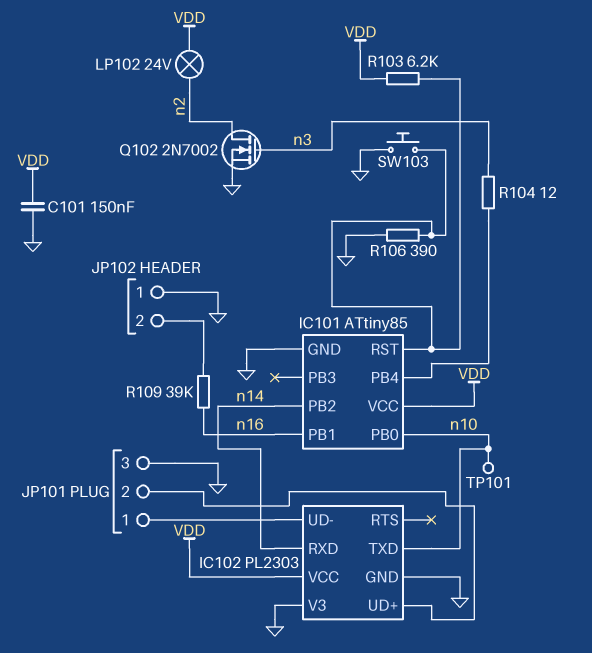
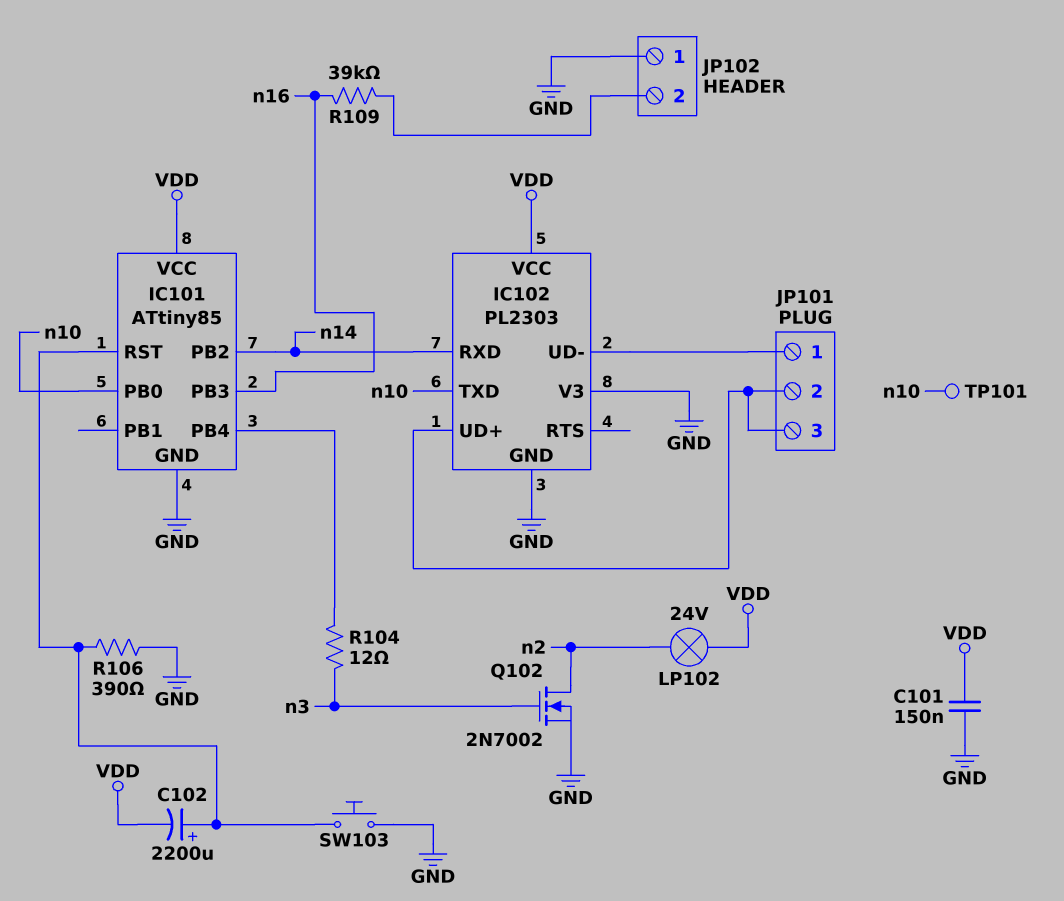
C102: none -> 2200uF (plus IC101/RST, minus VDD)
IC101 pin PB1: n16 -> none
IC101 pin PB3: none -> n16
JP101 pin 3: GND -> IC102/UD+
R103: 6.2k (IC101/RST, VDD) -> none

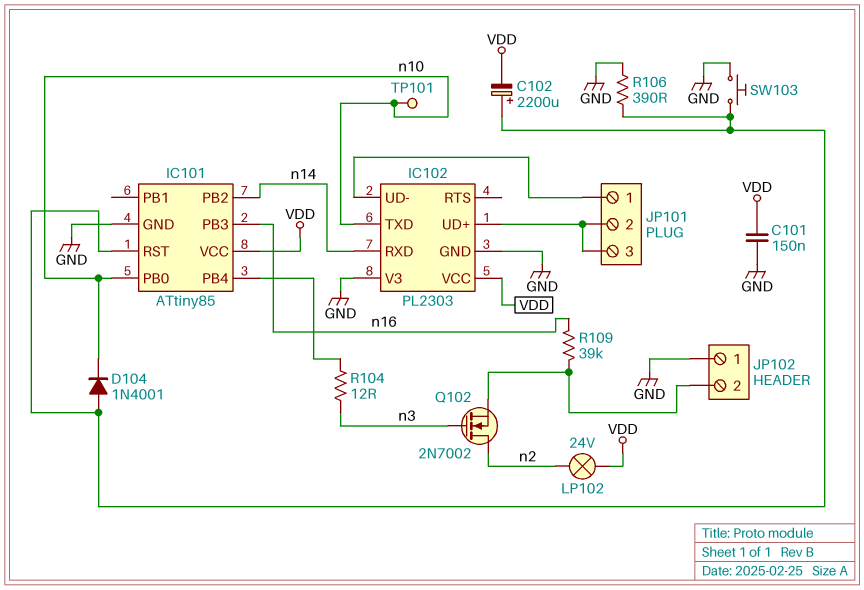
D104: none -> diode 1N4001 (A IC101/RST, K n10)
Q102: NMOS 2N7002 (G n3, D n2, S GND) -> NMOS 2N7002 (G n3, D n2, S JP102/2)

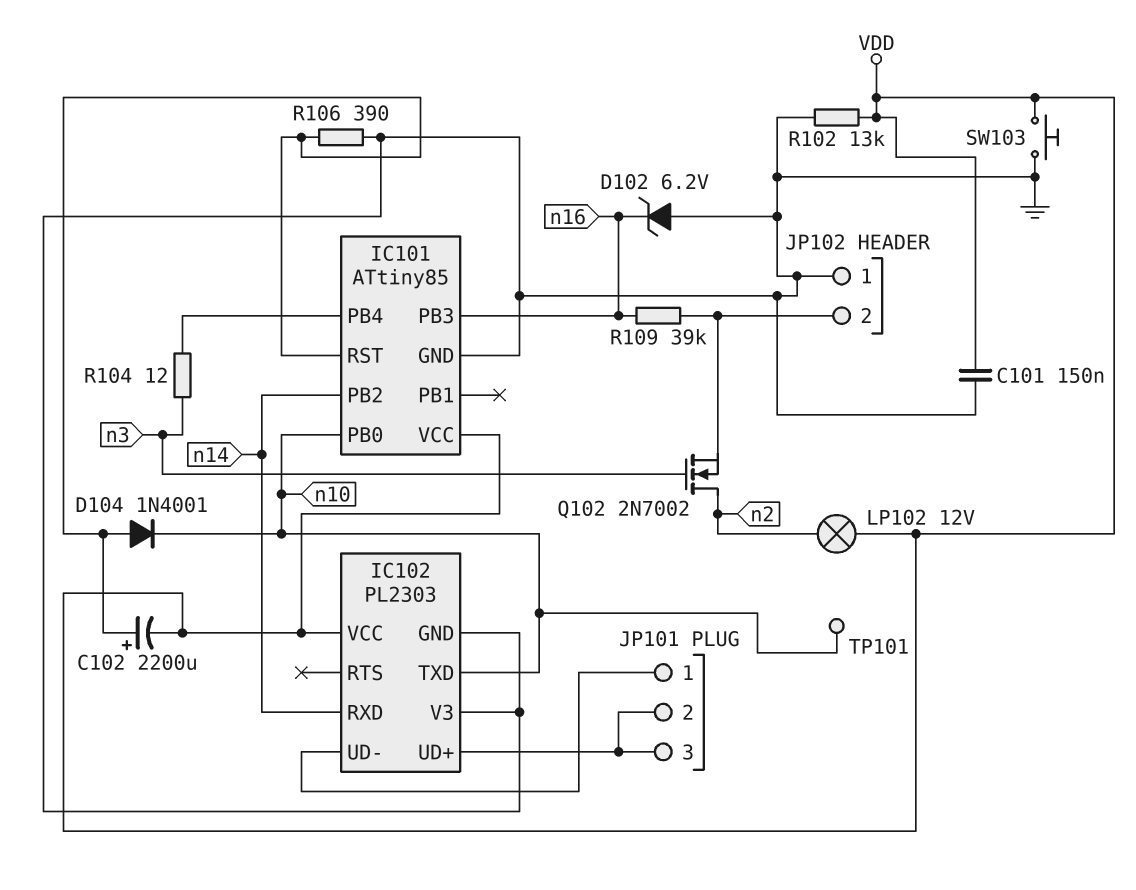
D102: none -> zener 6.2V (A GND, K n16)
LP102: lamp 24V (VDD, n2) -> lamp 12V (VDD, n2)
R102: none -> 13k (GND, VDD)
SW103: button (GND, IC101/RST) -> button (GND, VDD)

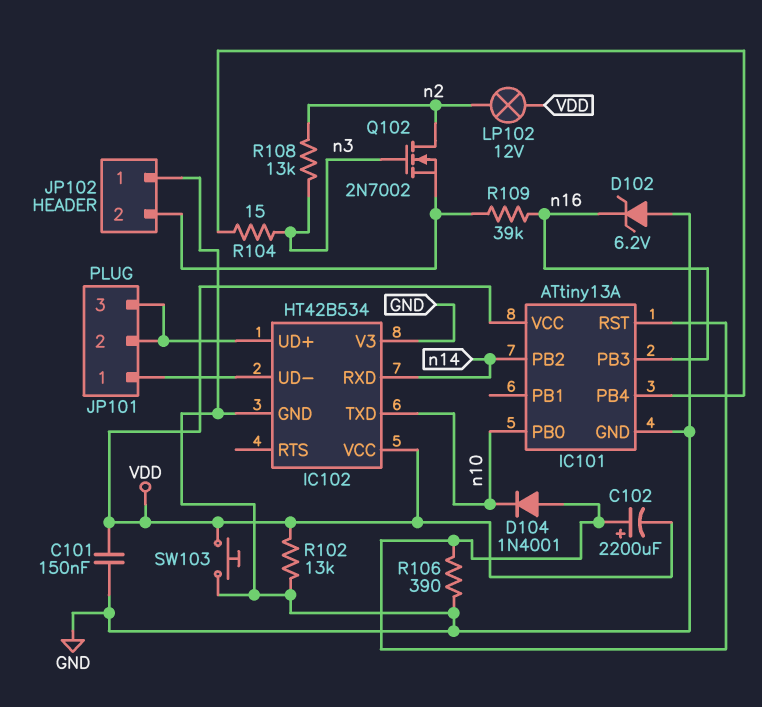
IC101: ATtiny85 -> ATtiny13A
IC102: PL2303 -> HT42B534
R104: 12 (IC101/PB4, n3) -> 15 (IC101/PB4, n3)
R108: none -> 13k (n2, n3)
TP101: test point (n10) -> none

